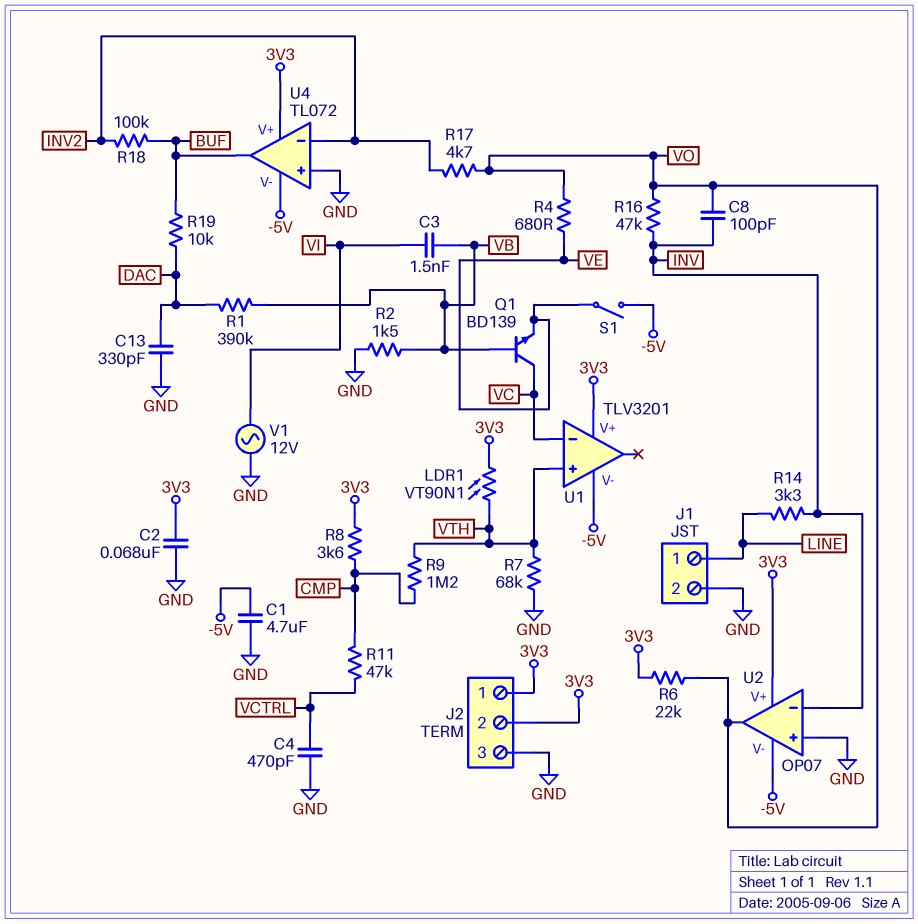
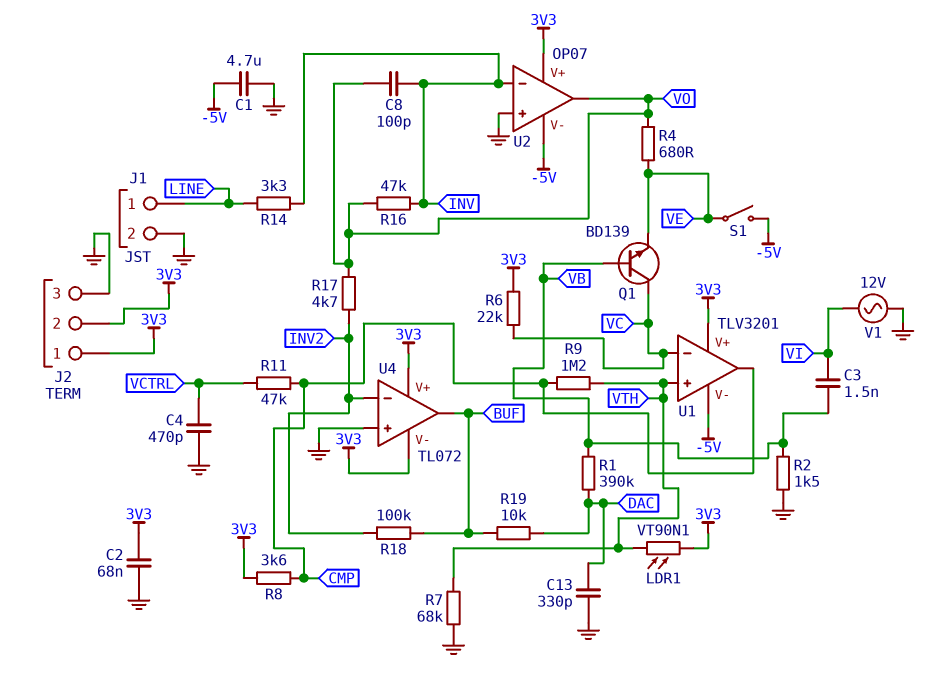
R6: 22k (3V3, VO) -> 22k (3V3, VC)
U1 pin out: none -> CMP
U4 pin V-: -5V -> 3V3

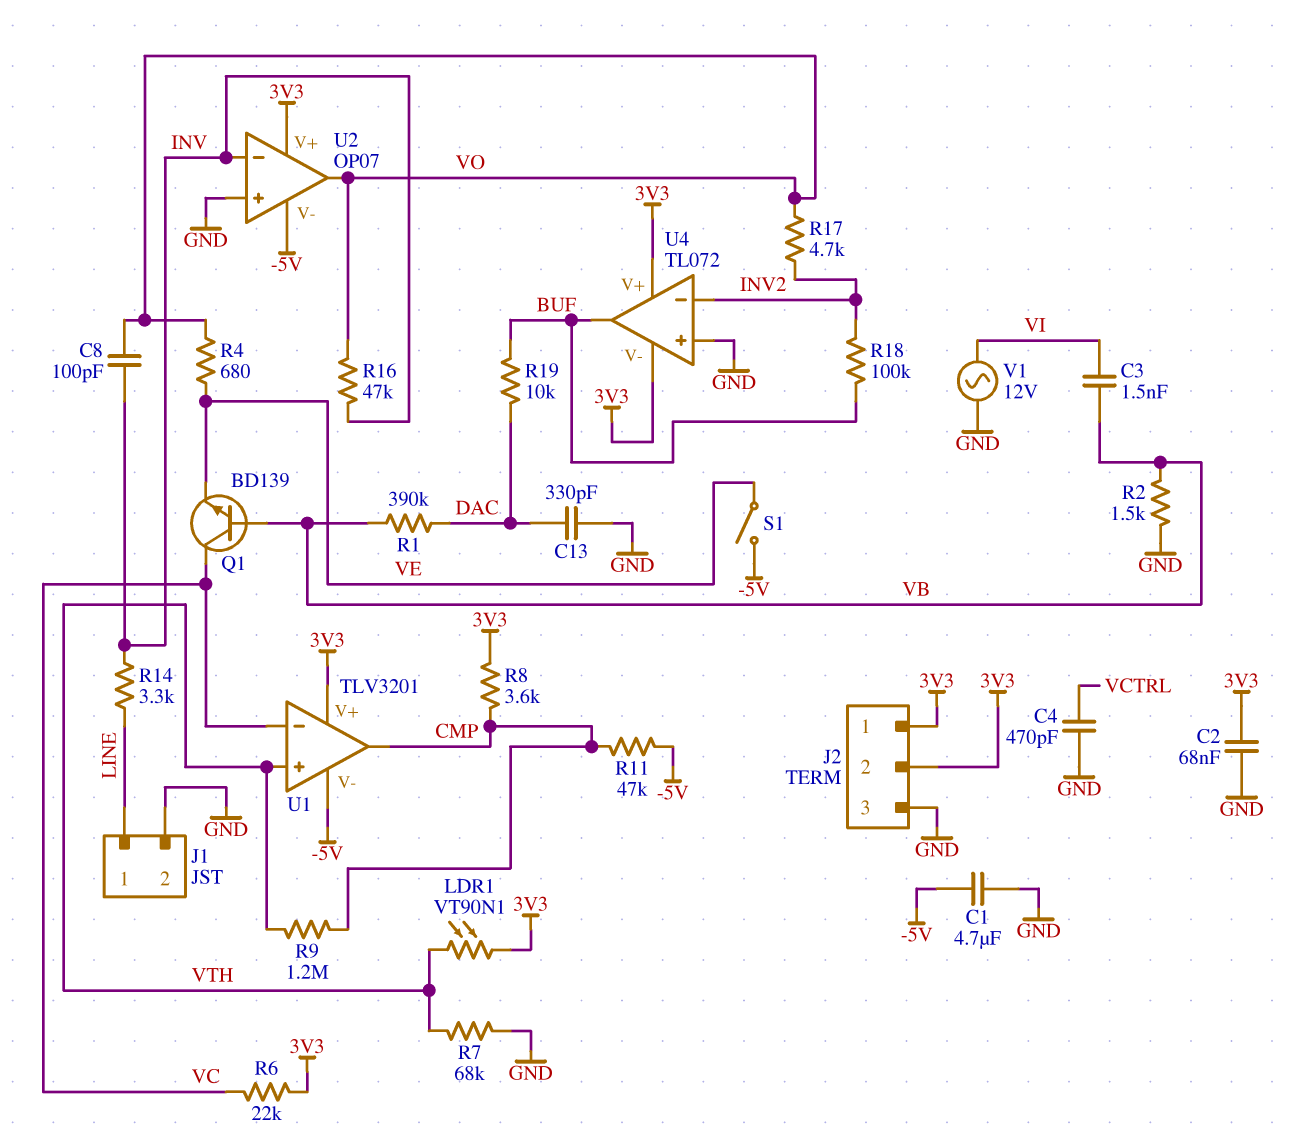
R11: 47k (CMP, VCTRL) -> 47k (-5V, CMP)

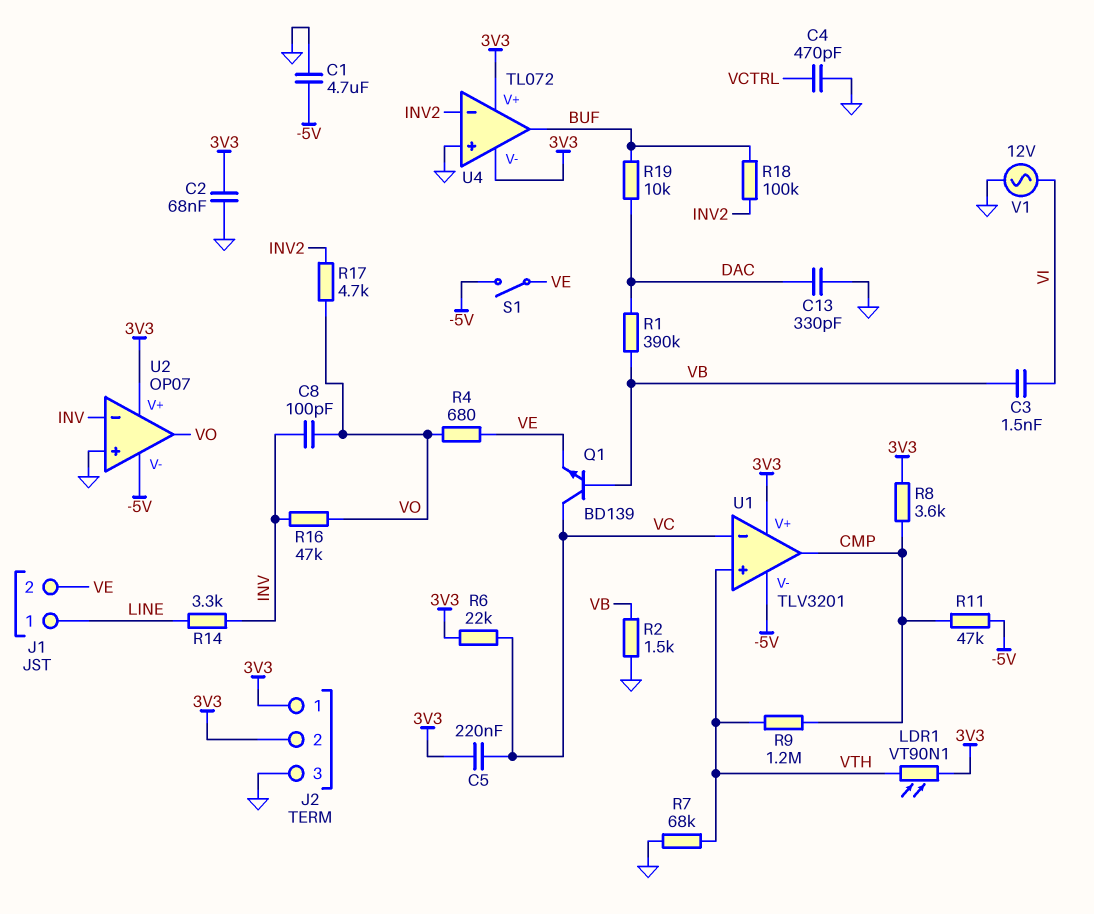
C5: none -> 220nF (3V3, VC)
J1 pin 2: GND -> VE

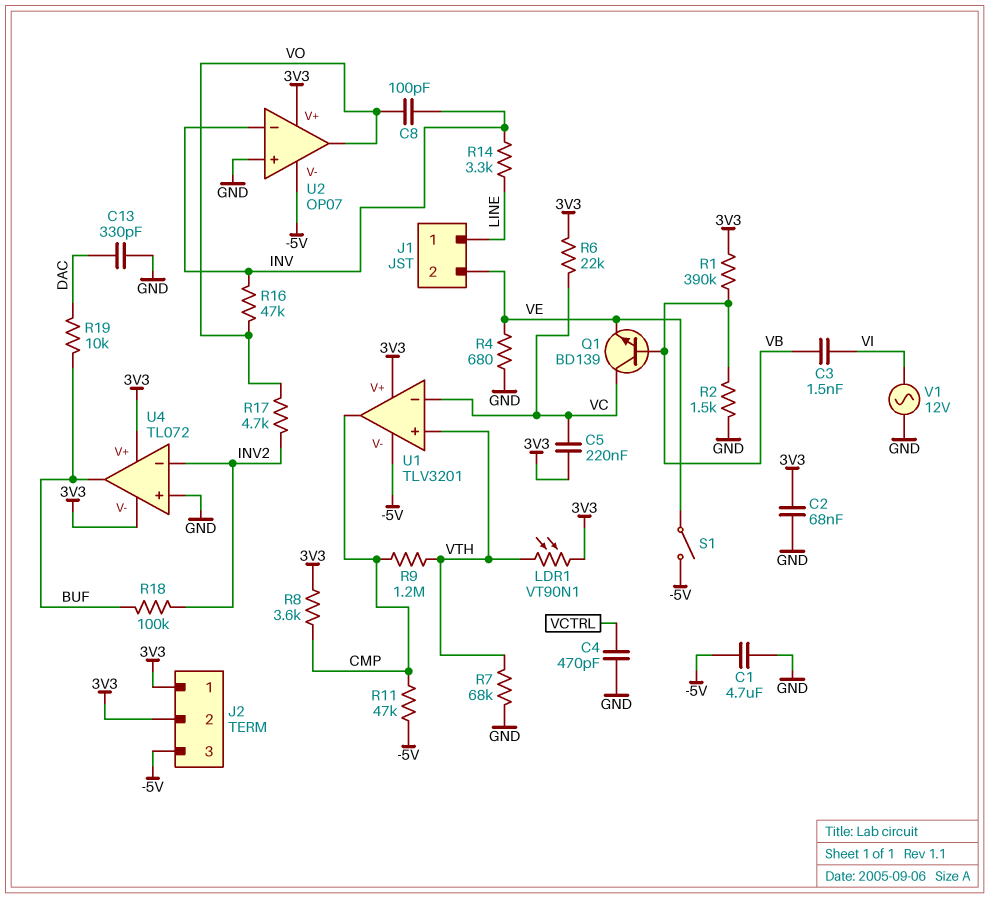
J2 pin 3: GND -> -5V
R1: 390k (DAC, VB) -> 390k (3V3, VB)
R4: 680 (VE, VO) -> 680 (GND, VE)

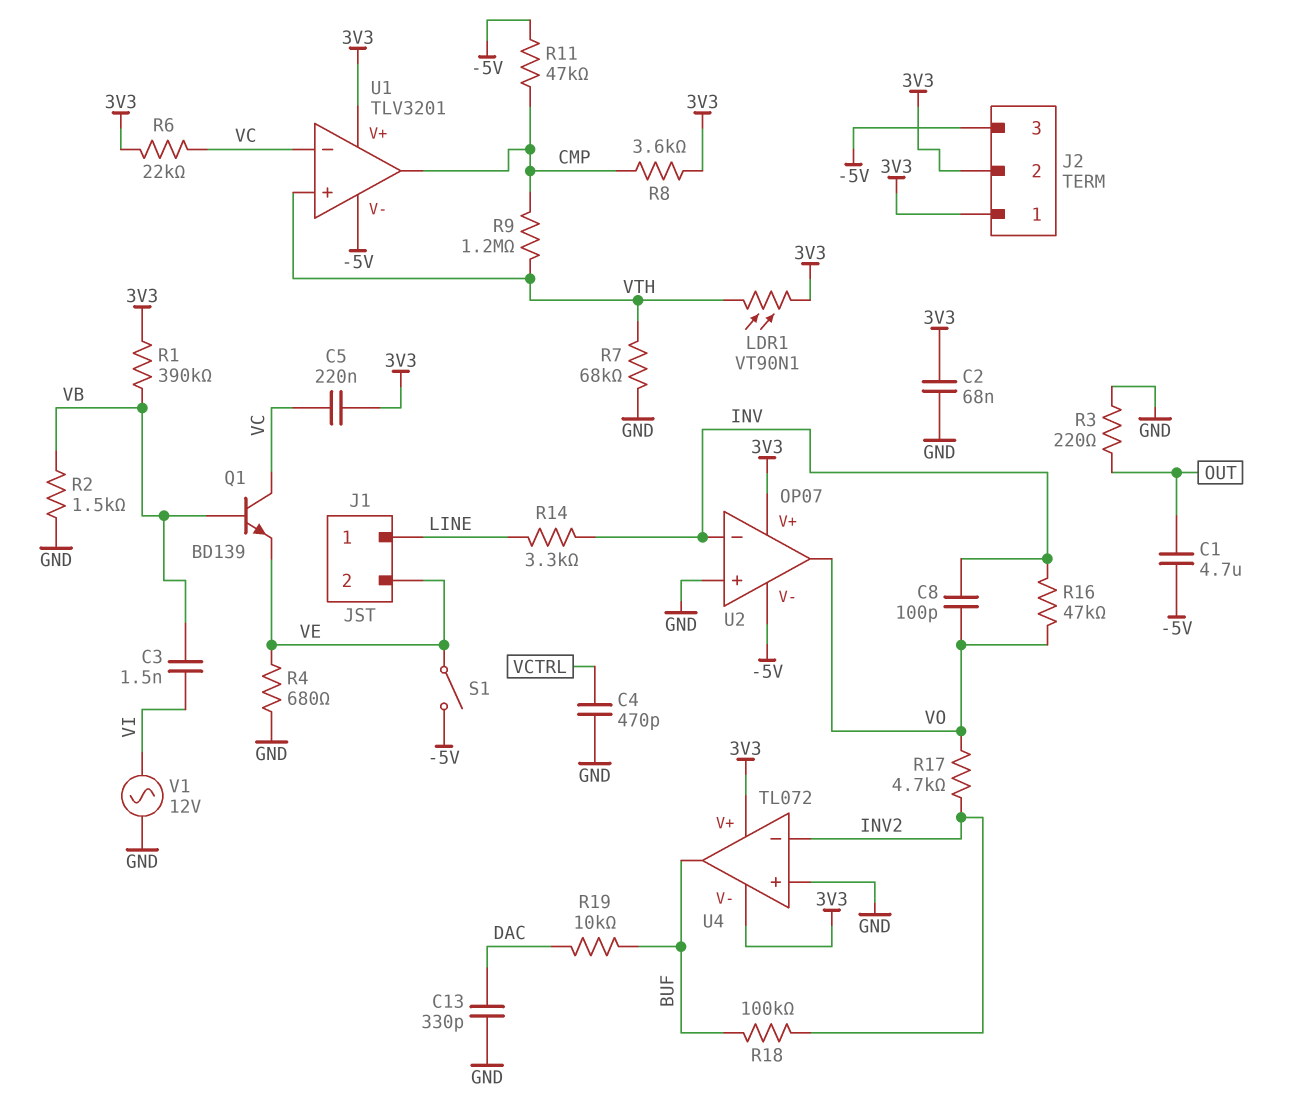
C1: 4.7uF (-5V, GND) -> 4.7uF (-5V, OUT)
R3: none -> 220 (GND, OUT)

